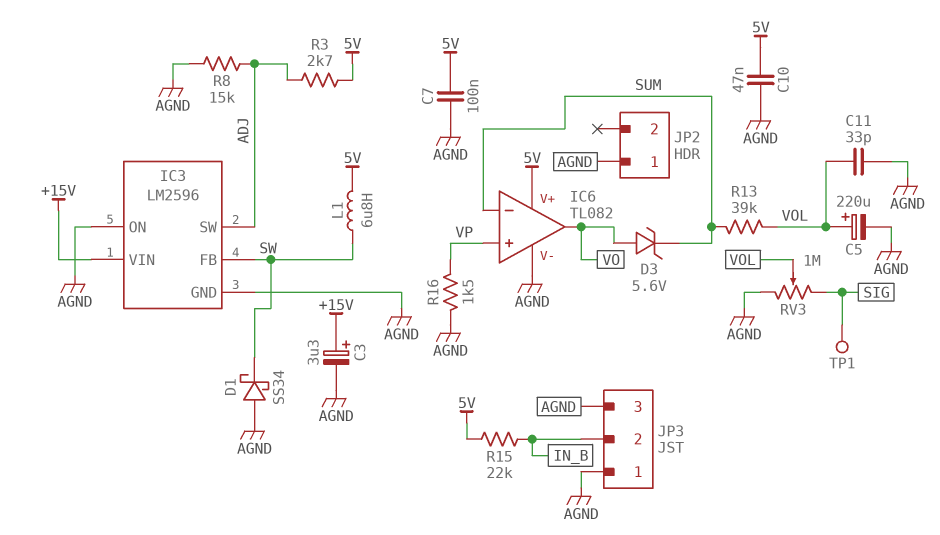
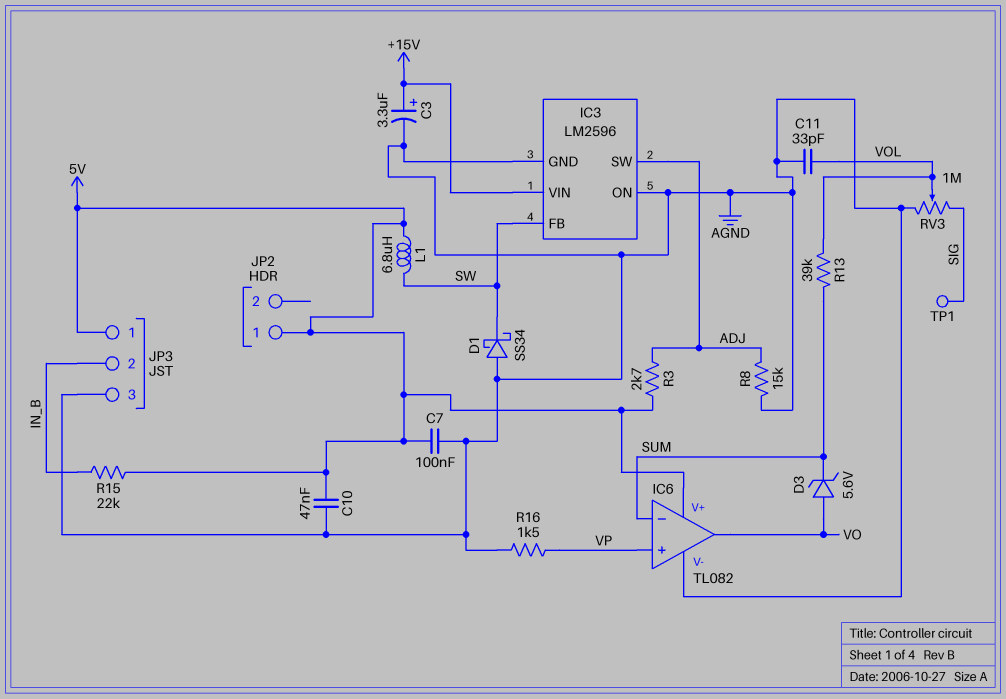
C5: 220uF (plus VOL, minus AGND) -> none
JP2 pin 1: AGND -> 5V
JP3 pin 1: AGND -> 5V

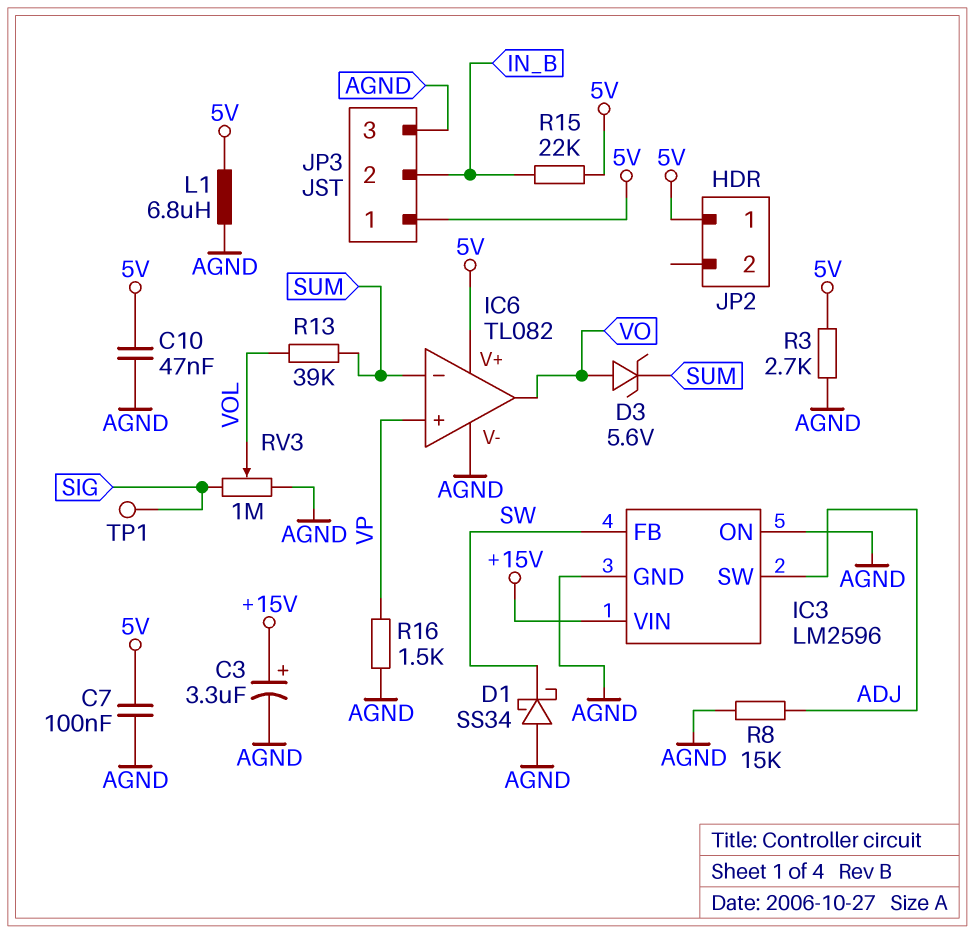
C11: 33pF (AGND, VOL) -> none
L1: 6.8uH (5V, SW) -> 6.8uH (5V, AGND)
R3: 2.7k (5V, ADJ) -> 2.7k (5V, AGND)

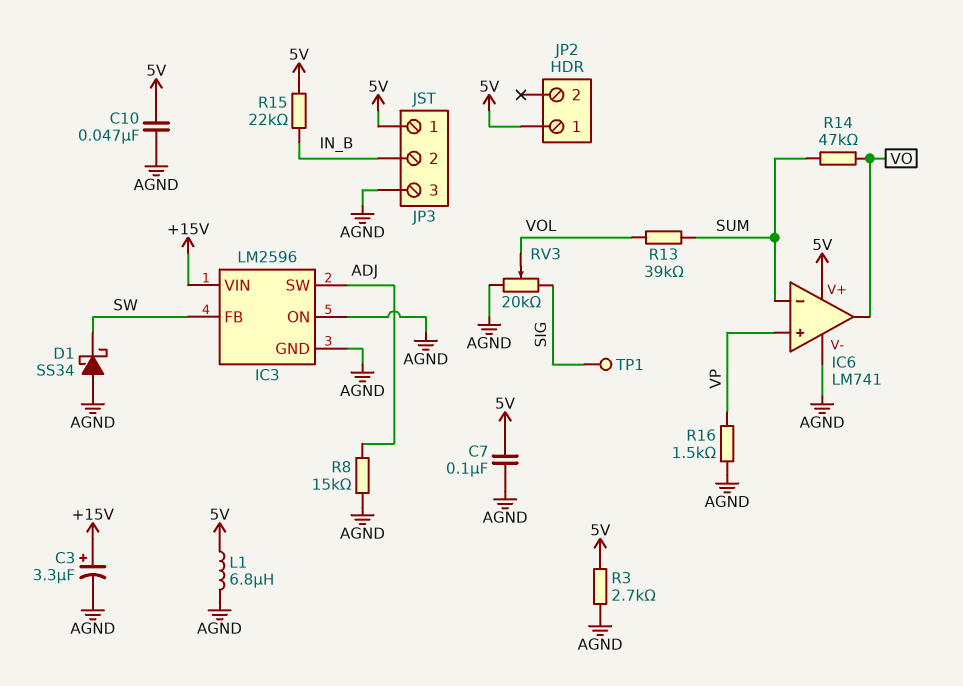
D3: zener 5.6V (A VO, K SUM) -> none
IC6: TL082 -> LM741
R14: none -> 47k (SUM, VO)
RV3: 1M (AGND, SIG, wiper VOL) -> 20k (AGND, SIG, wiper VOL)

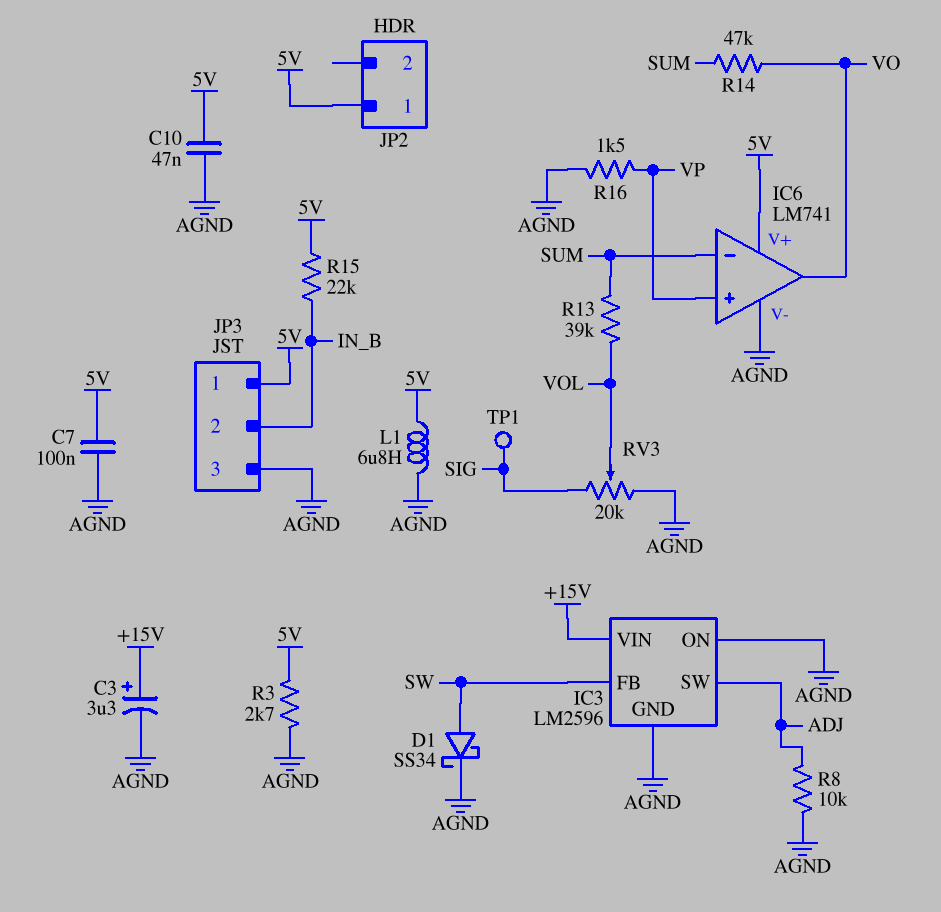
D1: schottky SS34 (A AGND, K SW) -> schottky SS34 (A SW, K AGND)
R8: 15k (ADJ, AGND) -> 10k (ADJ, AGND)

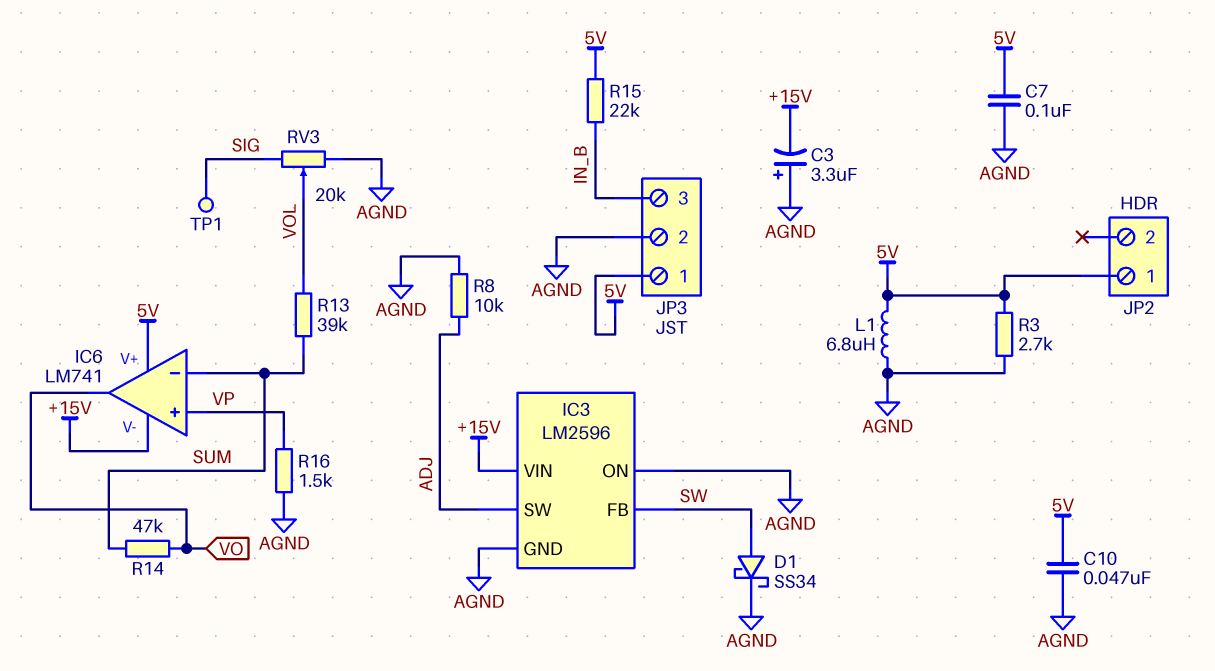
C3: 3.3uF (plus +15V, minus AGND) -> 3.3uF (plus AGND, minus +15V)
IC6 pin V-: AGND -> +15V
JP3 pin 2: IN_B -> AGND
JP3 pin 3: AGND -> IN_B

